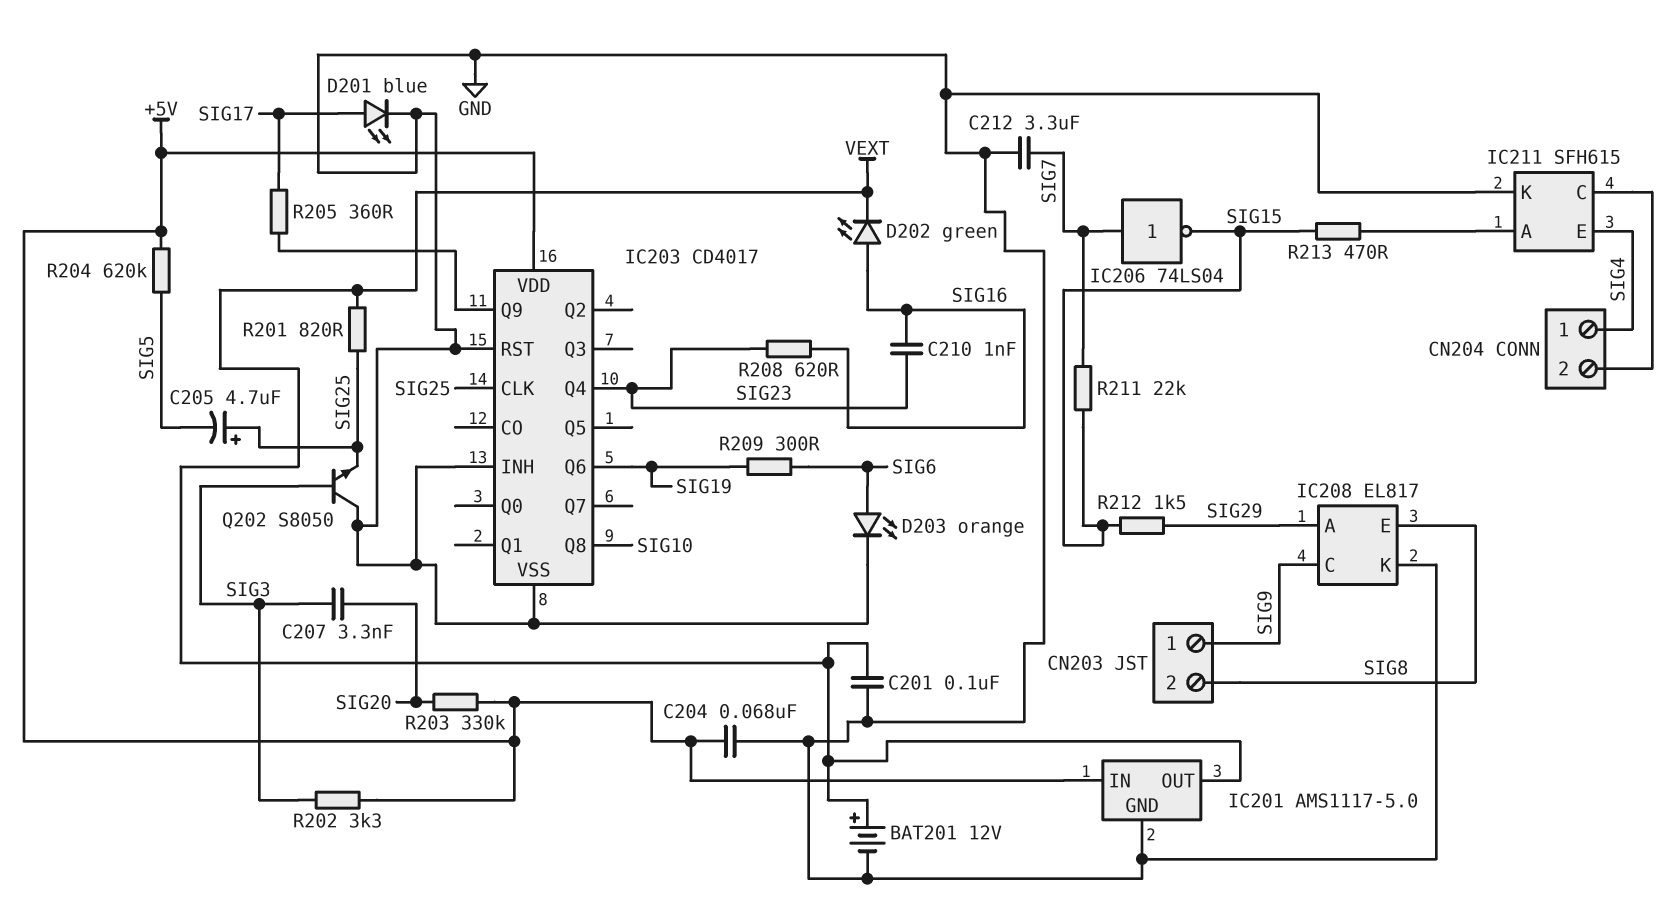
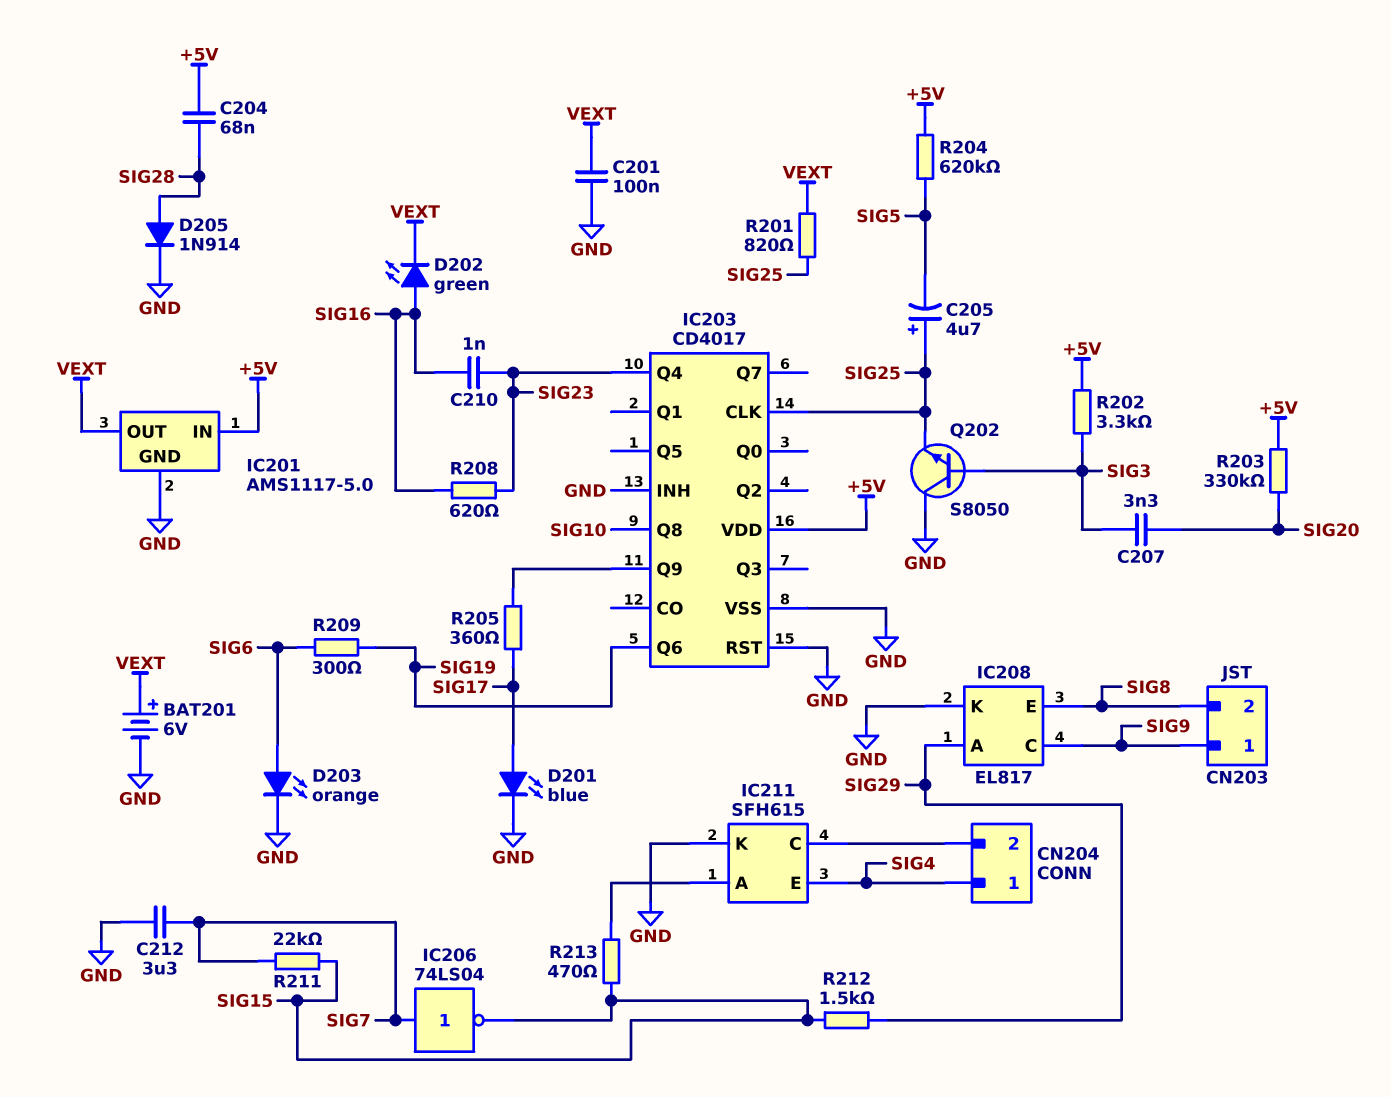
BAT201: 12V (plus VEXT, minus GND) -> 6V (plus VEXT, minus GND)
C204: 68nF (+5V, GND) -> 68nF (+5V, SIG28)
D205: none -> diode 1N914 (A SIG28, K GND)

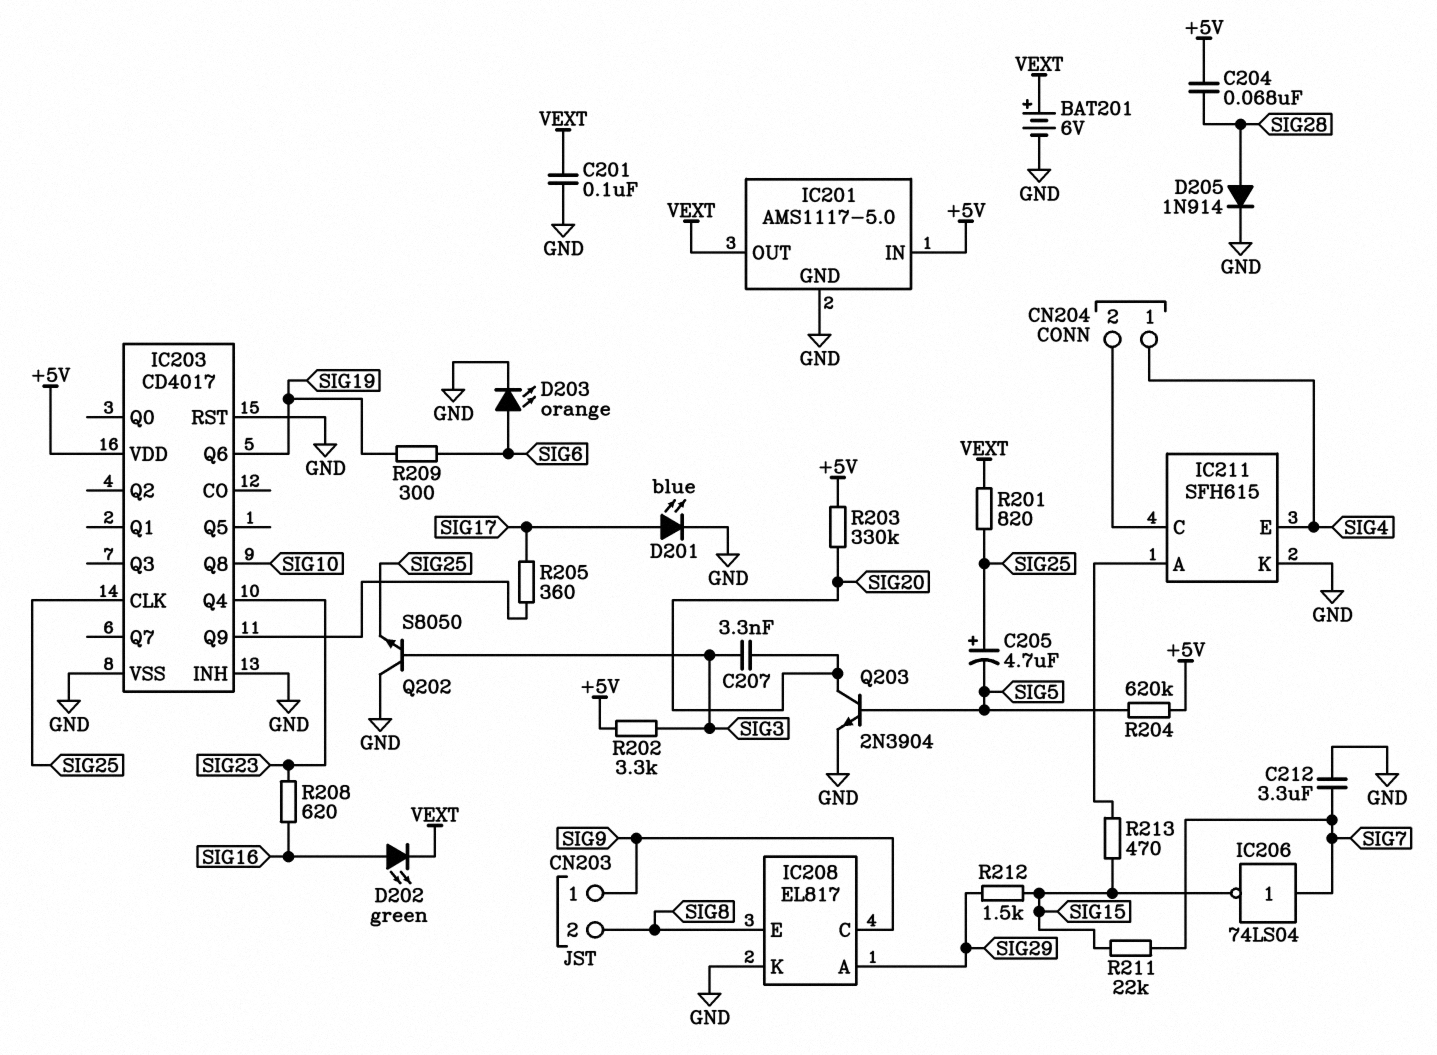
C210: 1nF (SIG16, SIG23) -> none
Q203: none -> NPN 2N3904 (B SIG5, C SIG20, E GND)

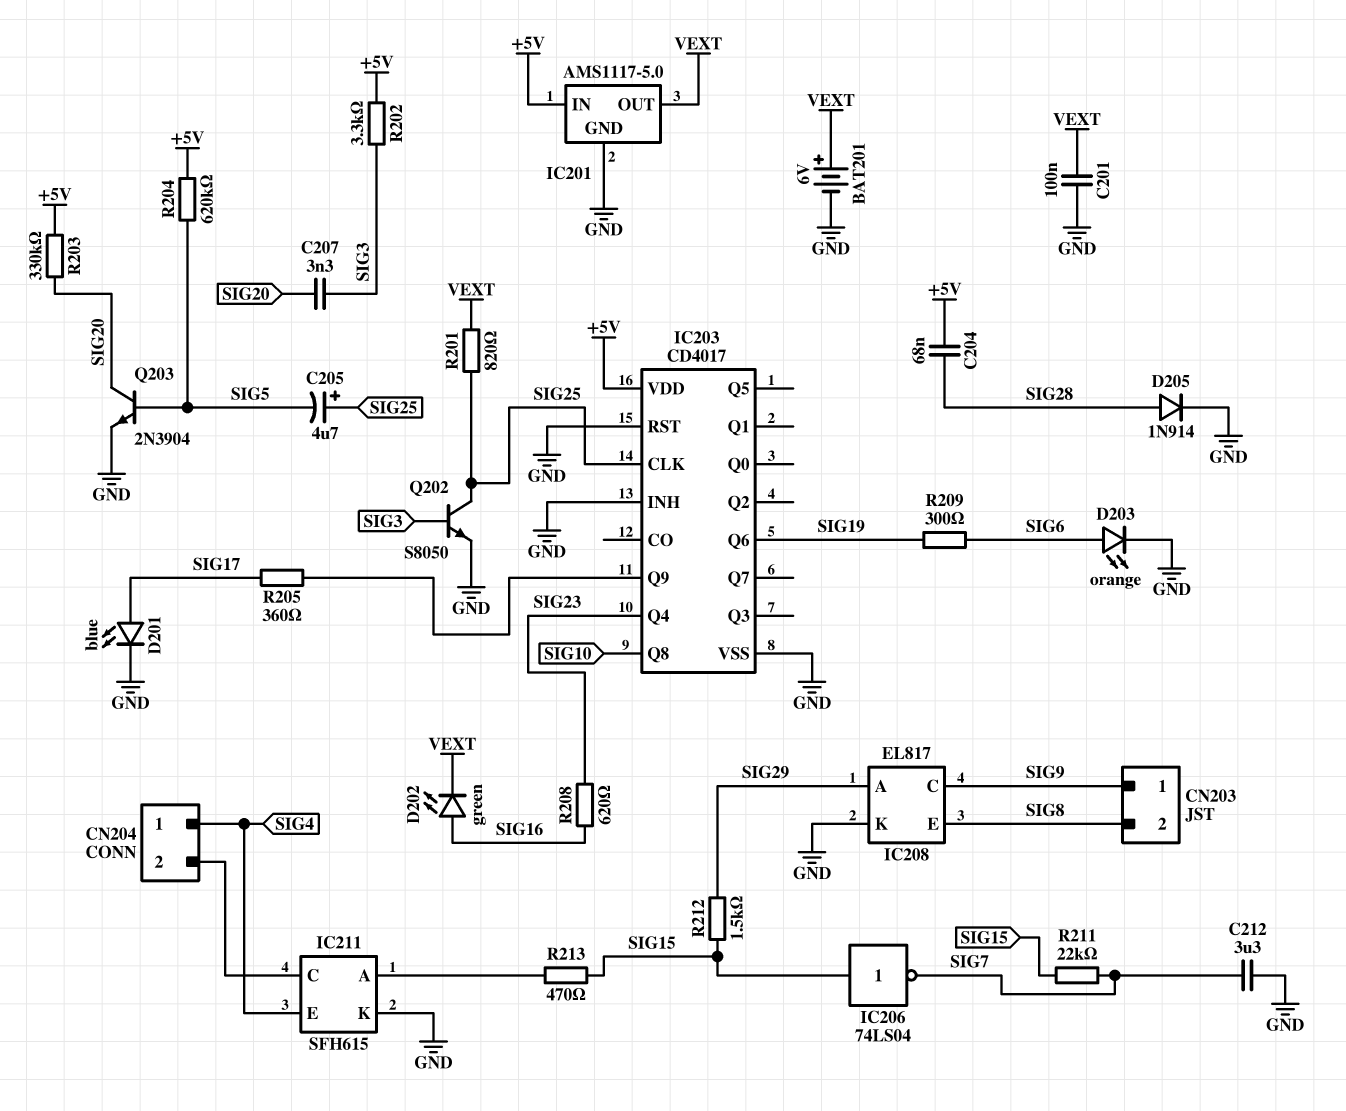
IC206: NOT 74LS04 (in SIG7, out SIG15) -> NOT 74LS04 (in SIG15, out SIG7)
Q202: NPN S8050 (B SIG3, C GND, E SIG25) -> NPN S8050 (B SIG3, C SIG25, E GND)

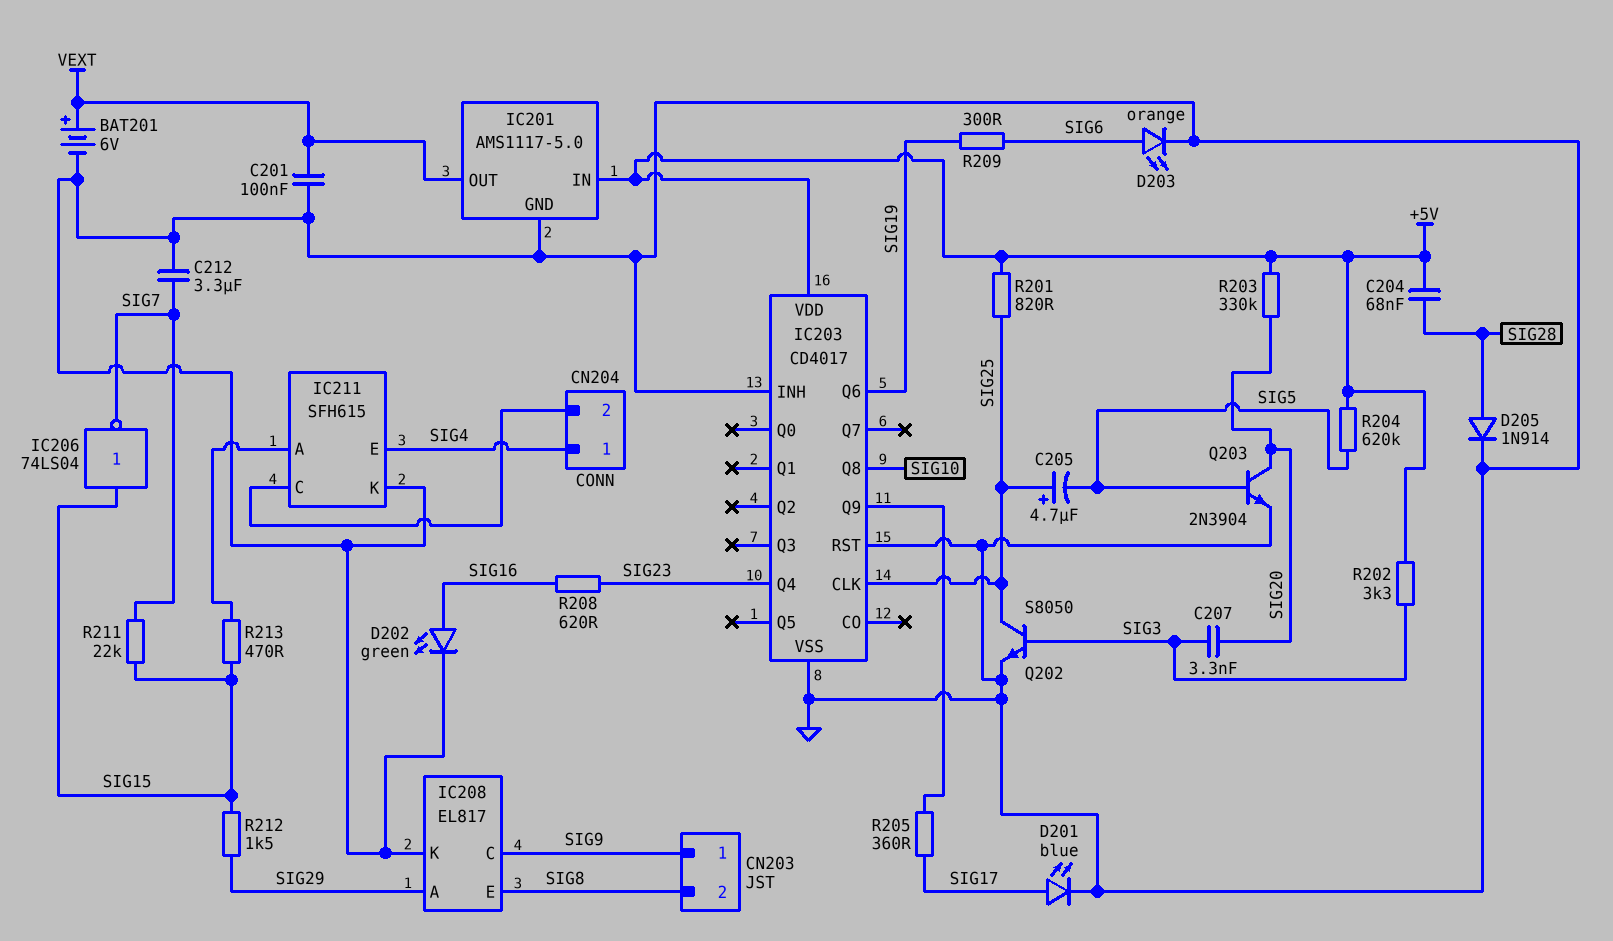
D202: LED green (A SIG16, K VEXT) -> LED green (A SIG16, K GND)
R201: 820 (SIG25, VEXT) -> 820 (+5V, SIG25)

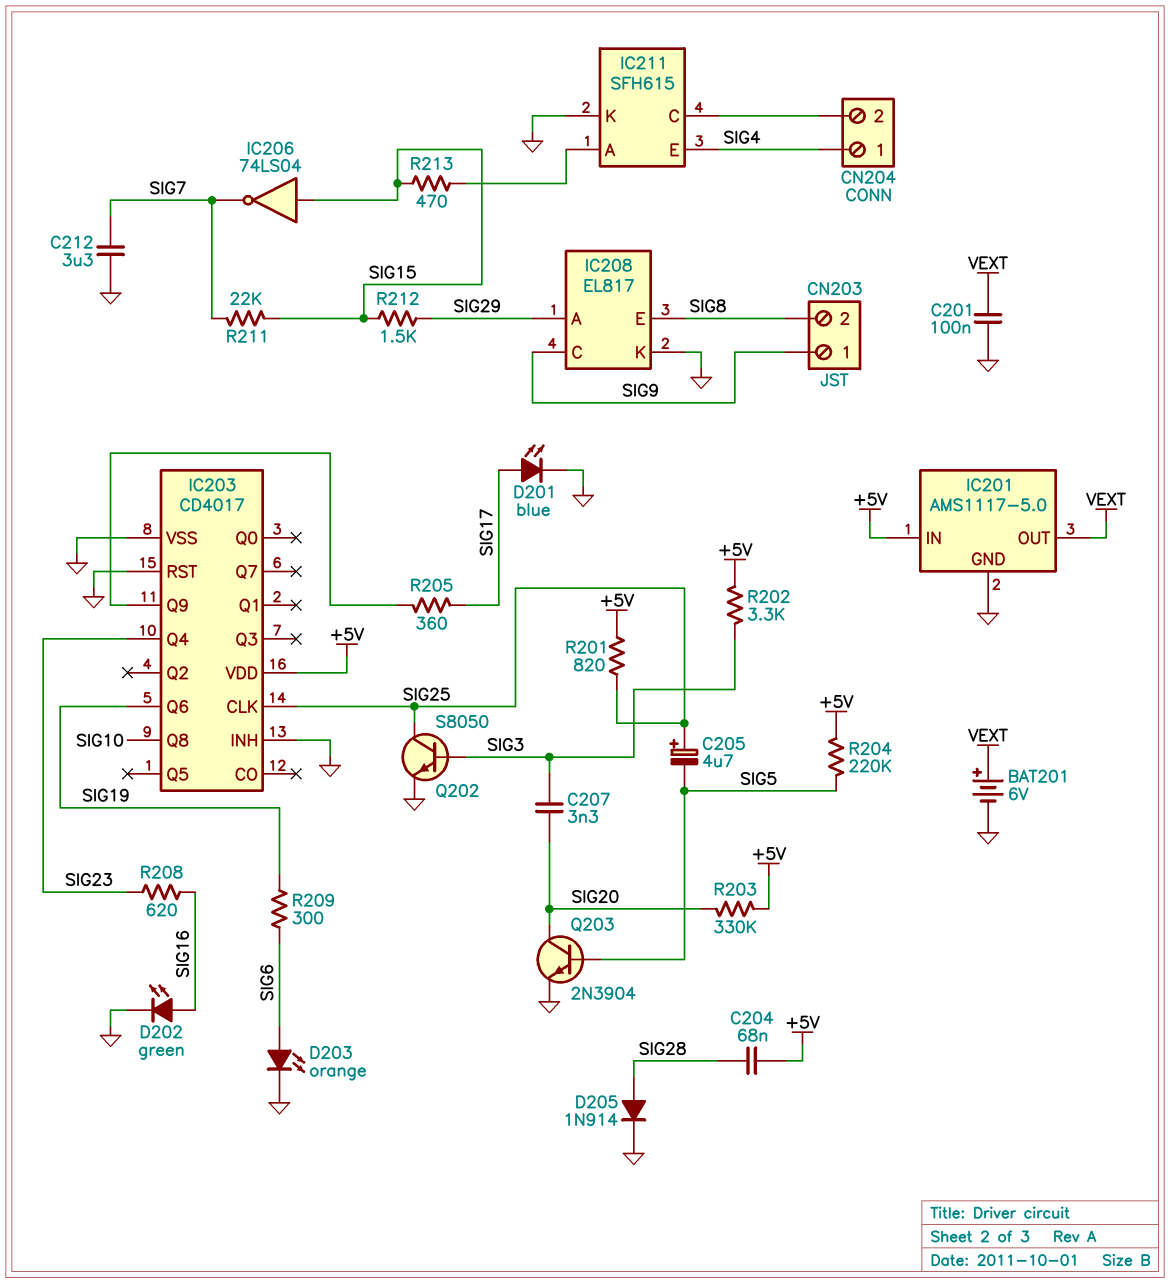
R204: 620k (+5V, SIG5) -> 220k (+5V, SIG5)

